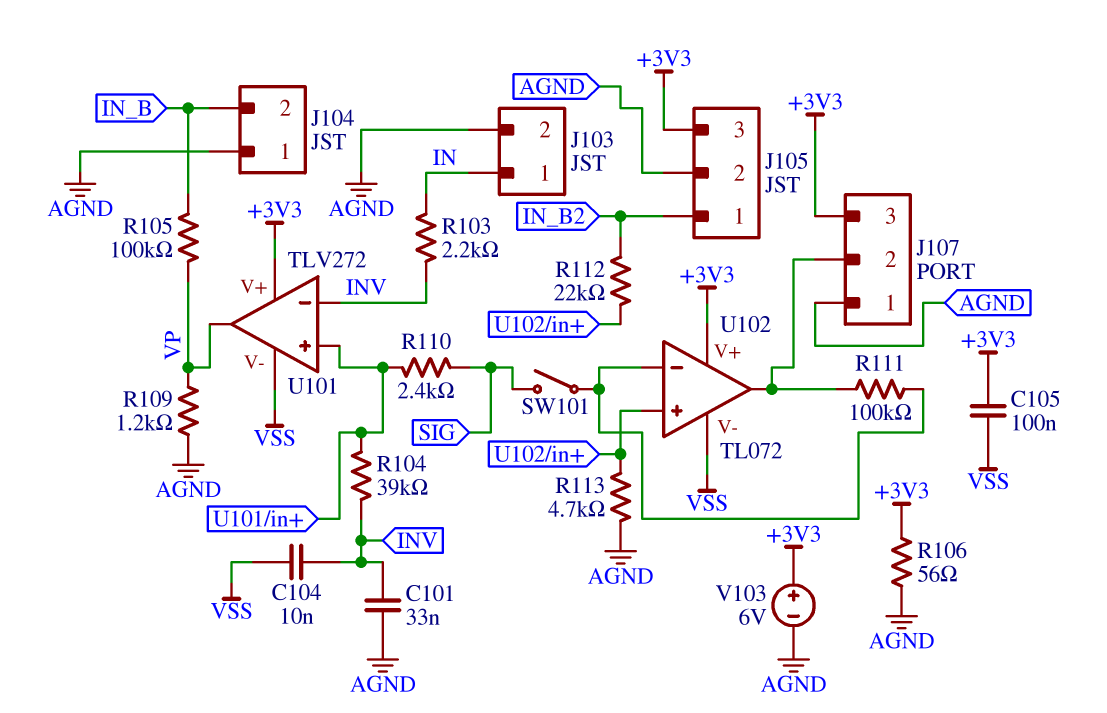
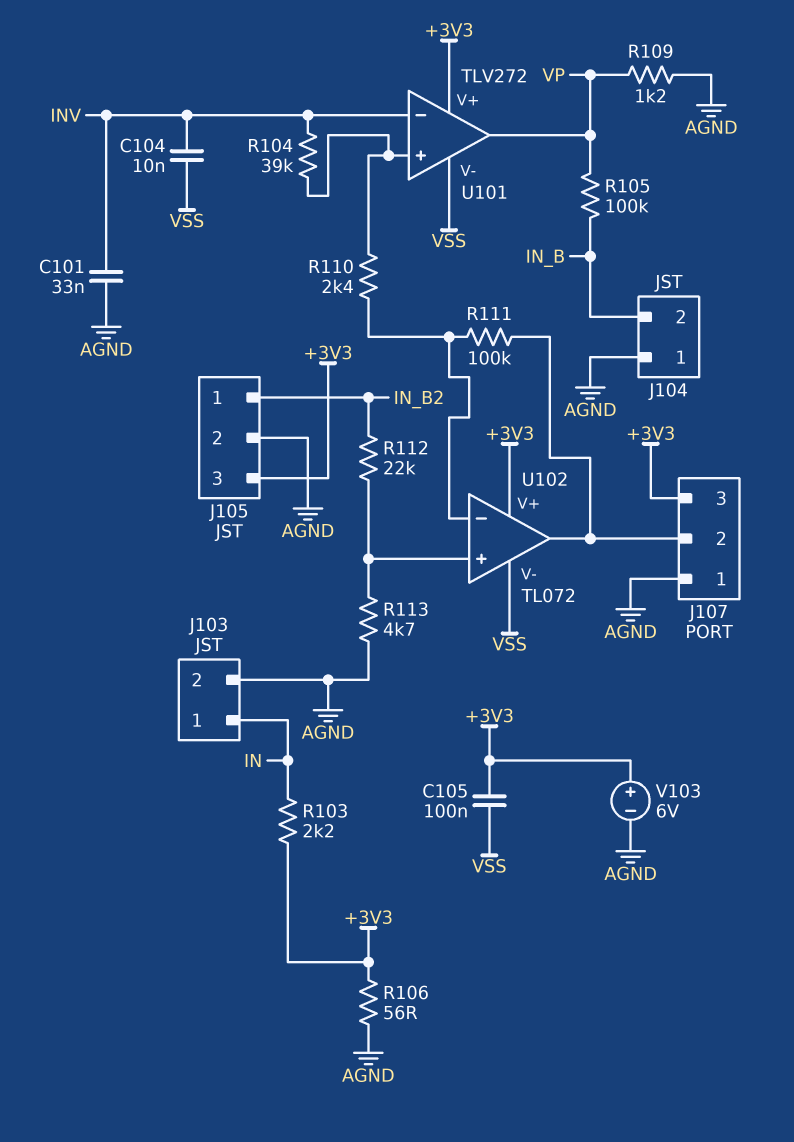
R103: 2.2k (IN, INV) -> 2.2k (+3V3, IN)
R110: 2.4k (SIG, U101/in+) -> 2.4k (U101/in+, U102/in-)
SW101: switch (SIG, U102/in-) -> none

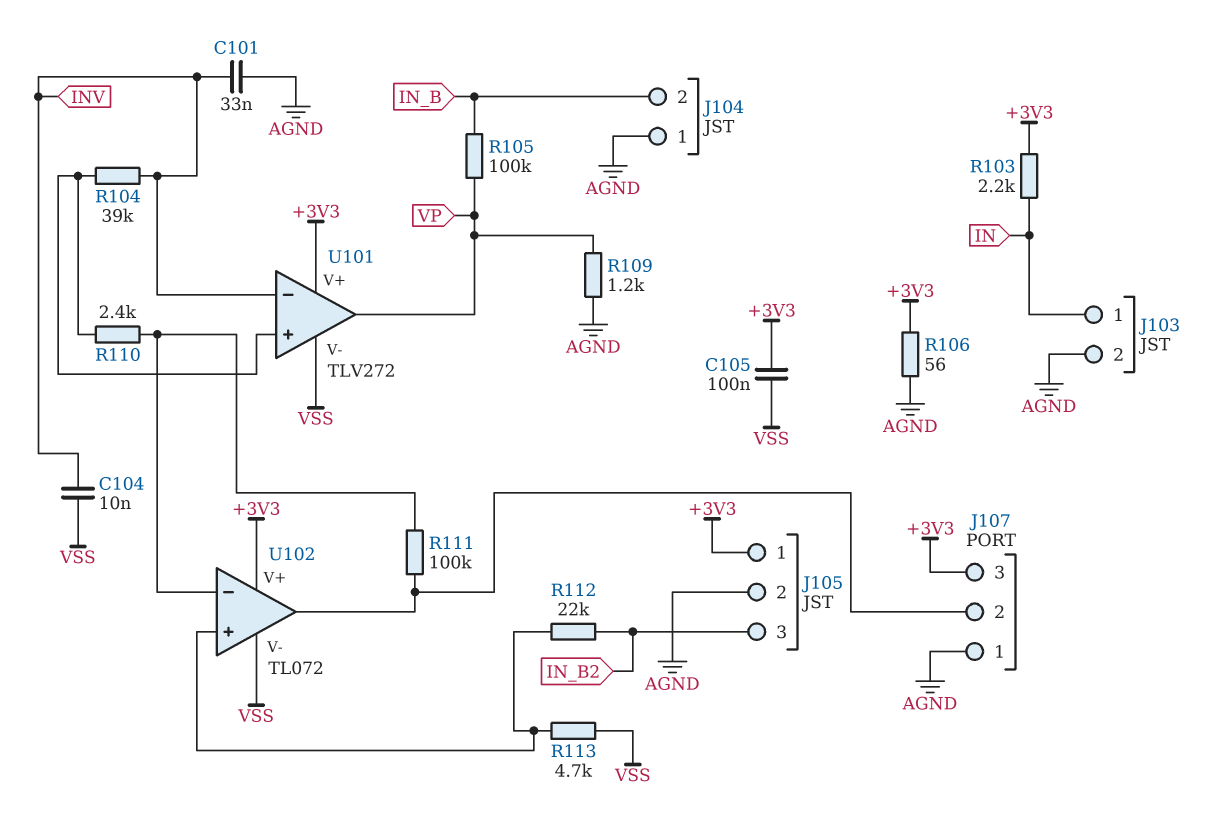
J105 pin 1: IN_B2 -> +3V3
J105 pin 3: +3V3 -> IN_B2
R113: 4.7k (AGND, U102/in+) -> 4.7k (U102/in+, VSS)
V103: 6V (plus +3V3, minus AGND) -> none

